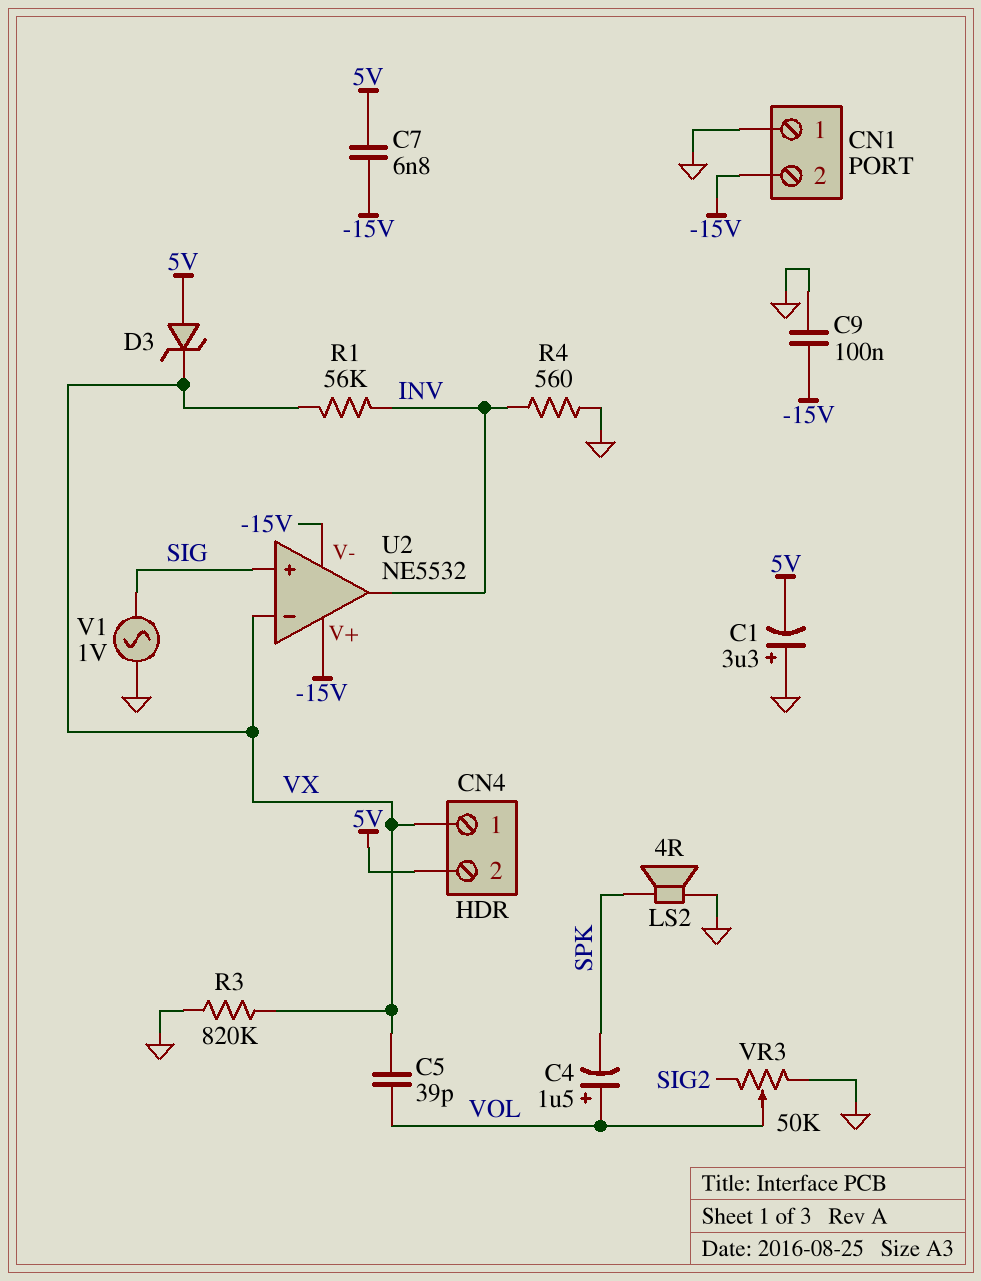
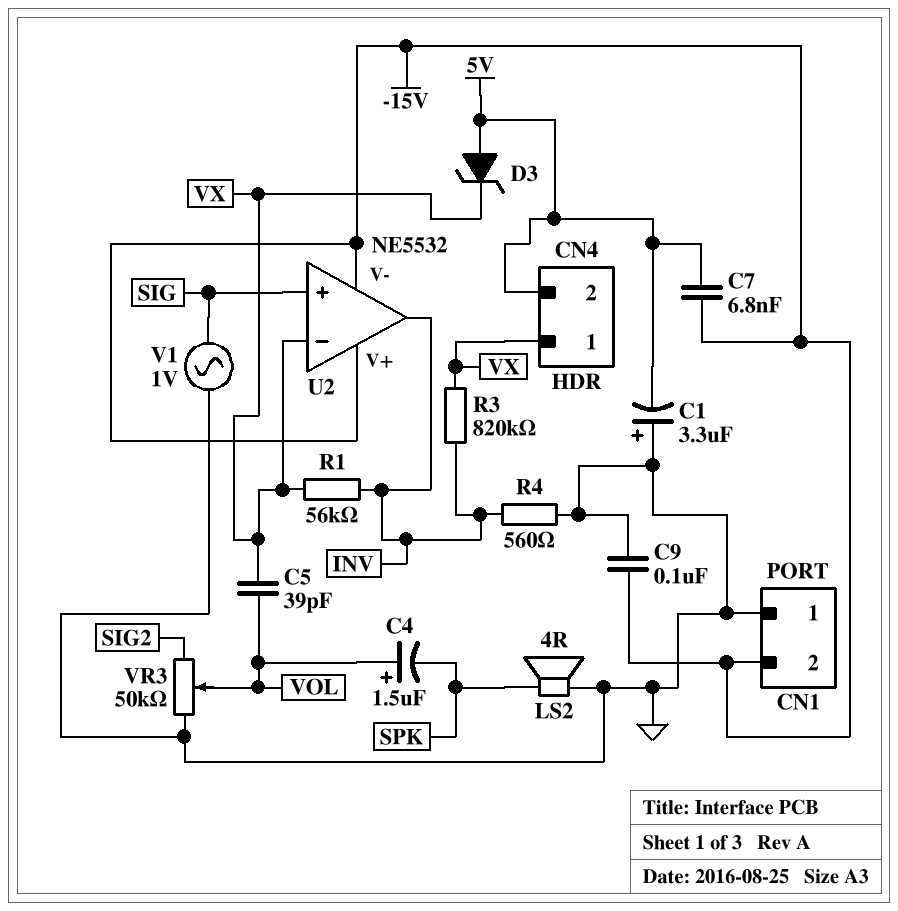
R3: 820k (GND, VX) -> 820k (INV, VX)

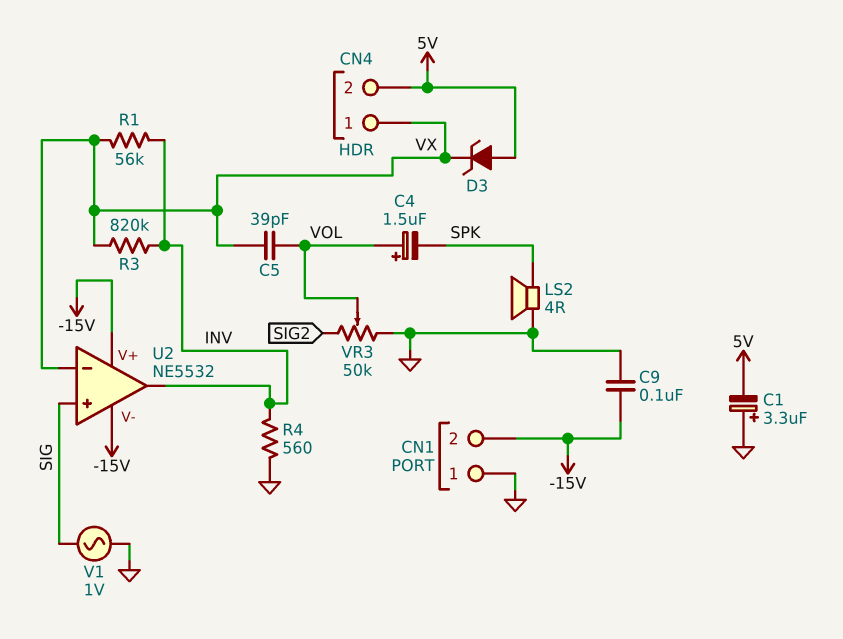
C7: 6.8nF (-15V, 5V) -> none

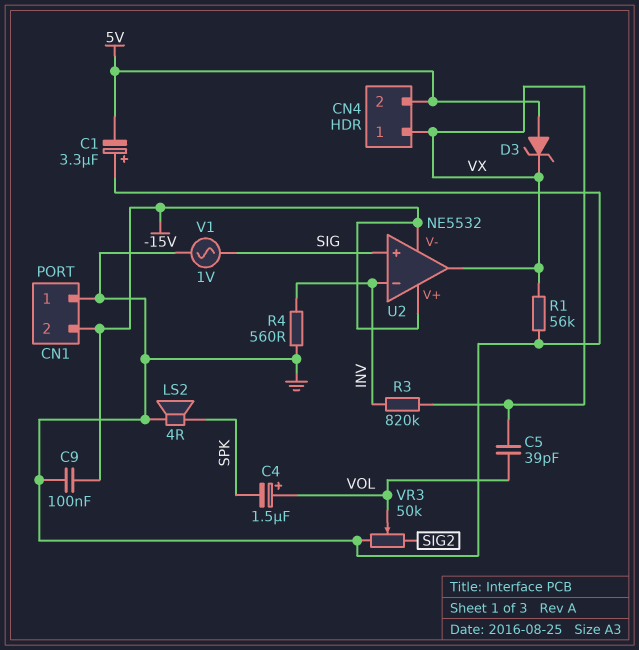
R1: 56k (INV, VX) -> 56k (GND, VX)
U2 pin in-: VX -> INV
U2 pin out: INV -> VX

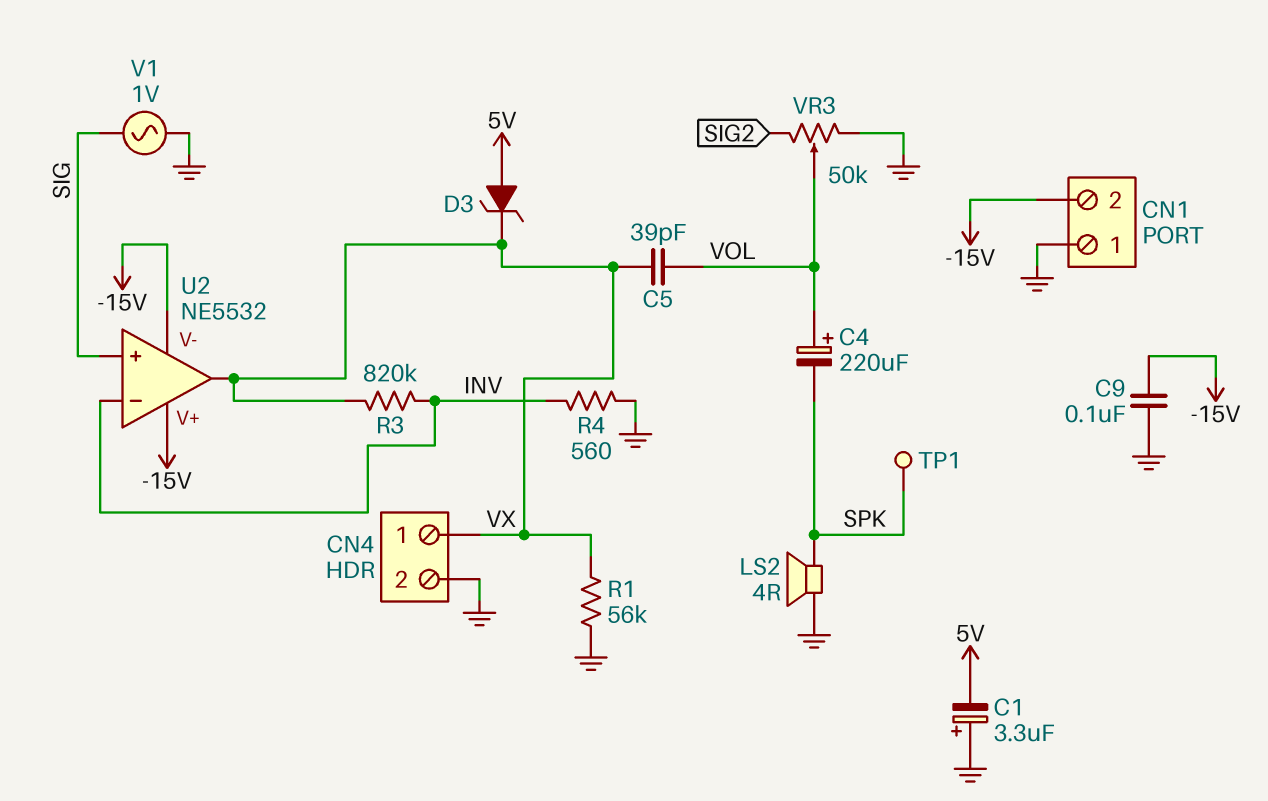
C4: 1.5uF (plus VOL, minus SPK) -> 220uF (plus VOL, minus SPK)
CN4 pin 2: 5V -> GND
TP1: none -> test point (SPK)

